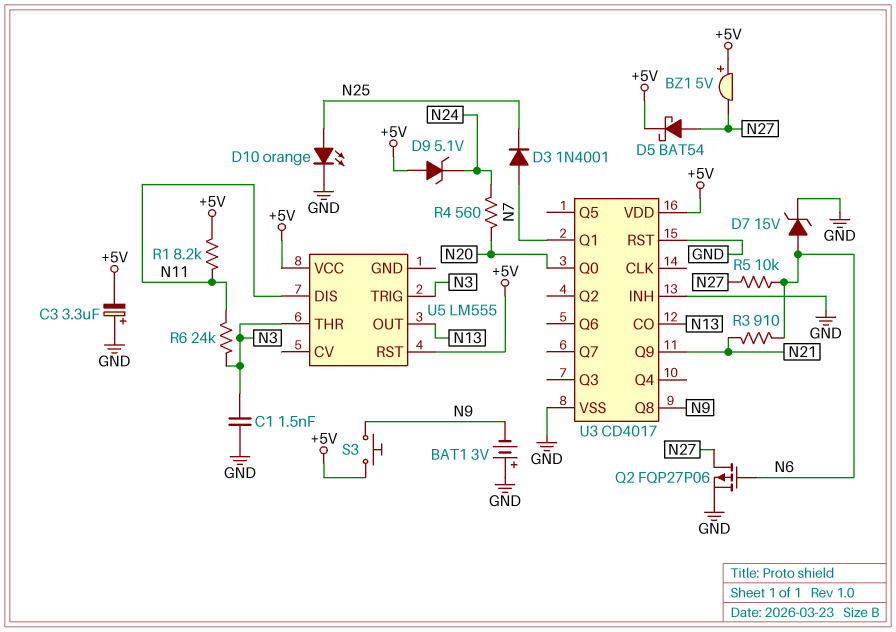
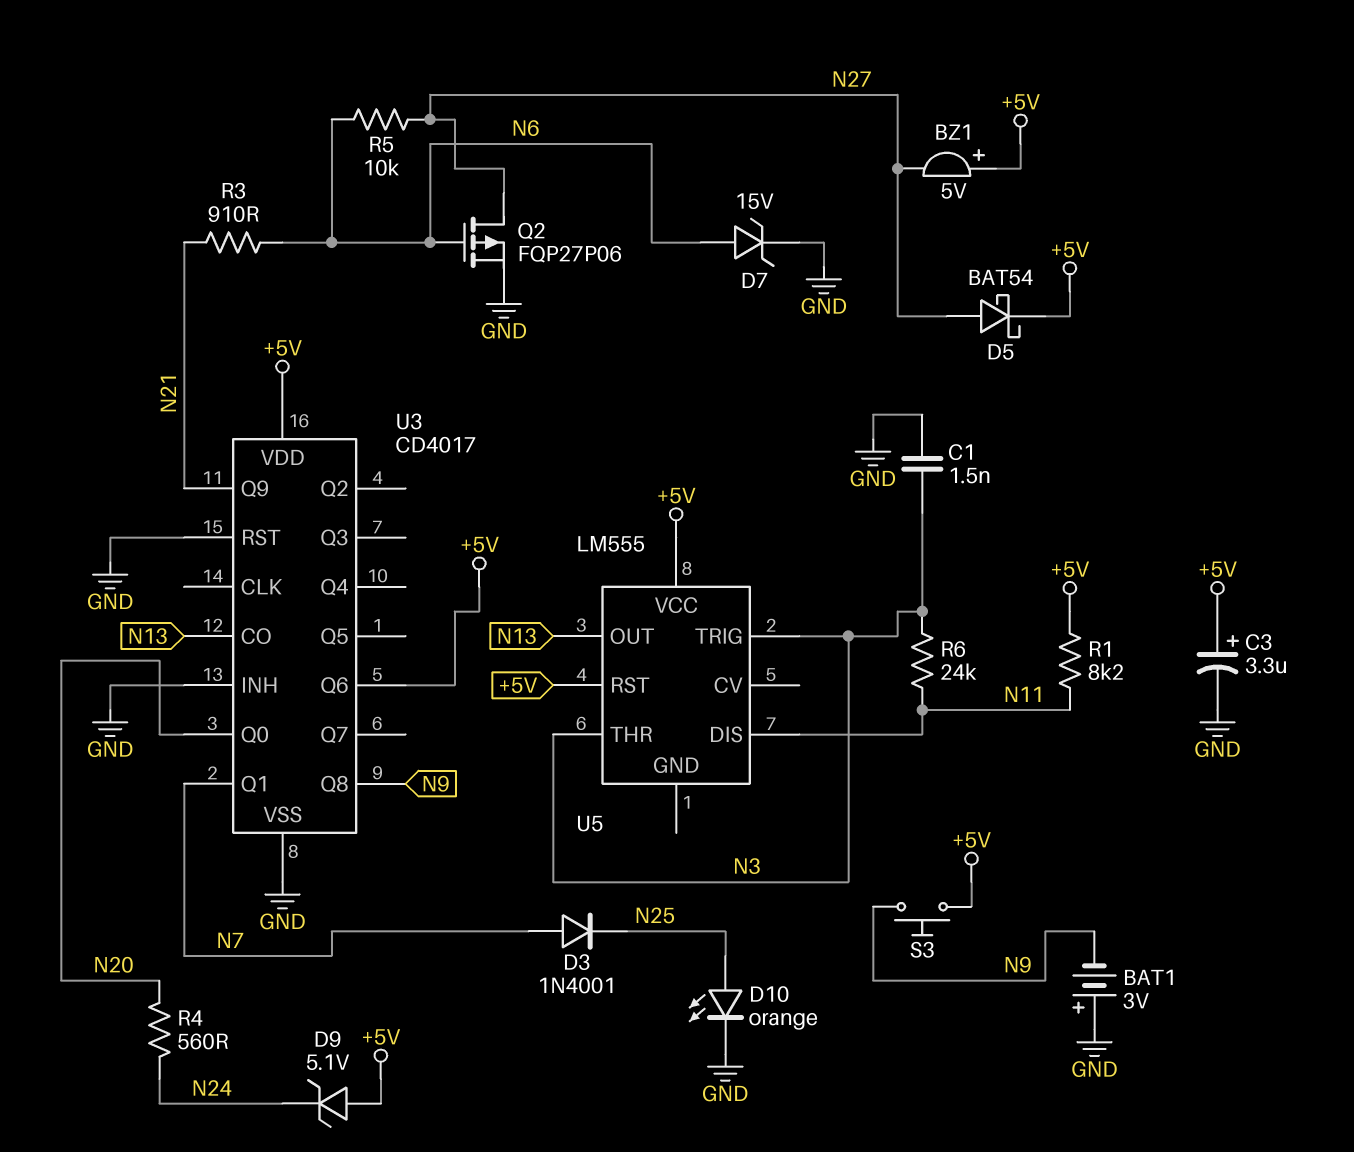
C3: 3.3uF (plus GND, minus +5V) -> 3.3uF (plus +5V, minus GND)
U3 pin Q6: none -> +5V

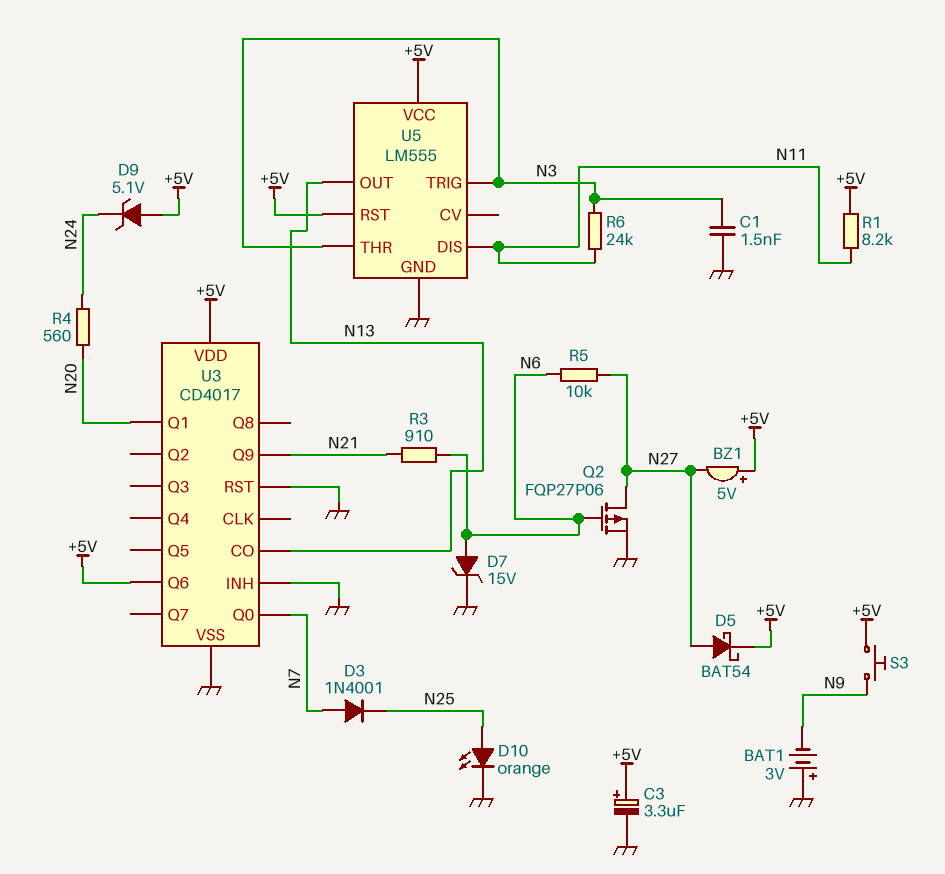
U3 pin Q0: N20 -> N7
U3 pin Q1: N7 -> N20
U3 pin Q8: N9 -> none
U5 pin GND: none -> GND

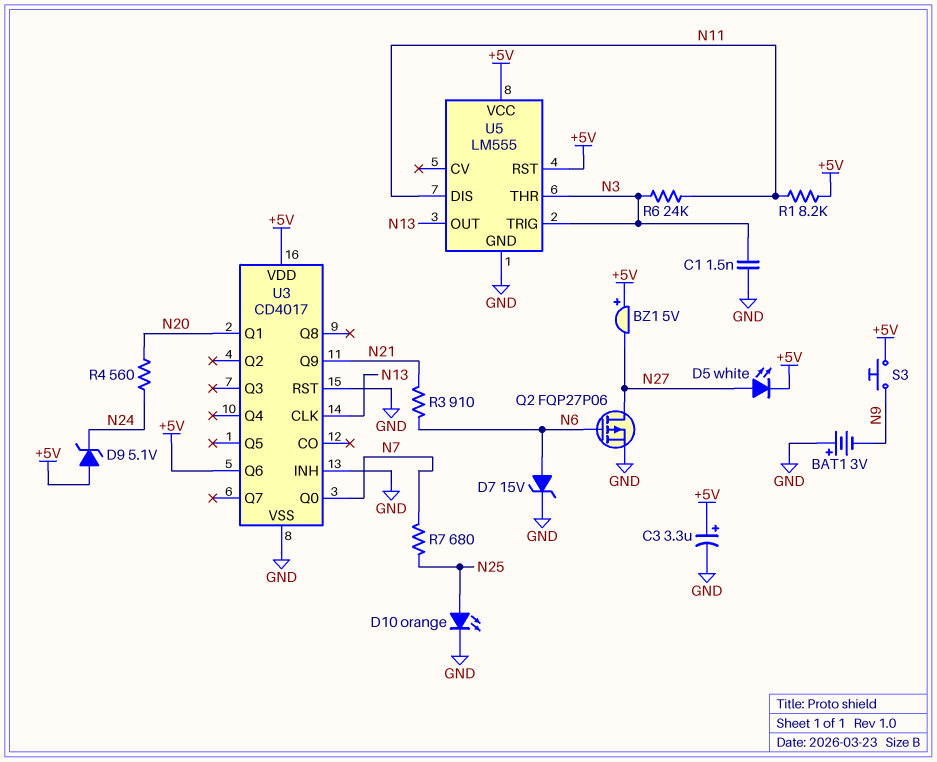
D3: diode 1N4001 (A N7, K N25) -> none
D5: schottky BAT54 (A N27, K +5V) -> LED white (A N27, K +5V)
R5: 10k (N6, N27) -> none
R7: none -> 680 (N7, N25)
U3 pin CLK: none -> N13
U3 pin CO: N13 -> none

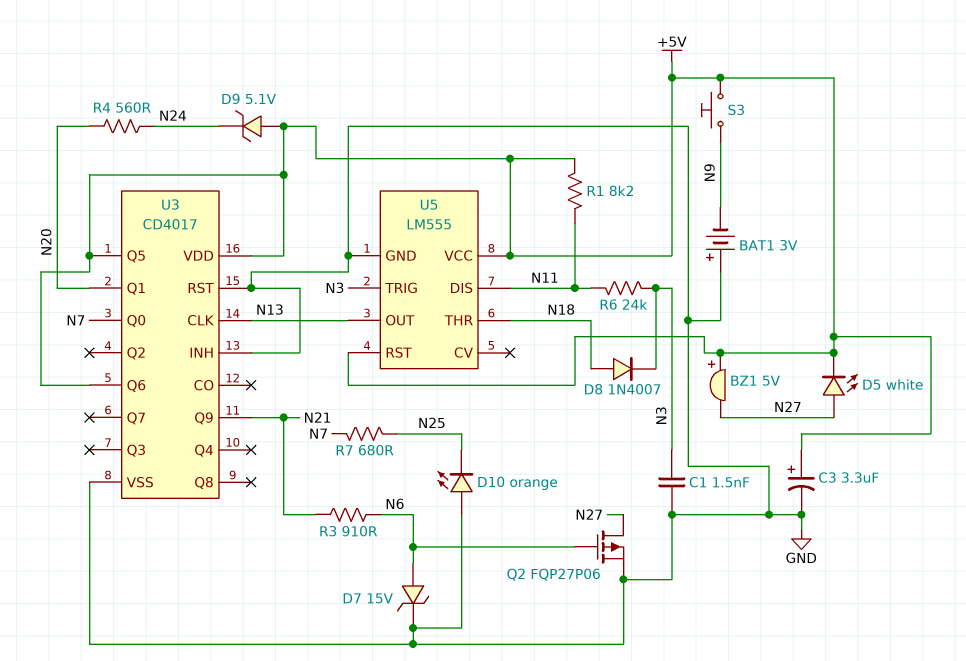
D8: none -> diode 1N4007 (A N18, K N3)
D10: LED orange (A N25, K GND) -> LED orange (A GND, K N25)
U3 pin Q5: none -> +5V
U5 pin THR: N3 -> N18

